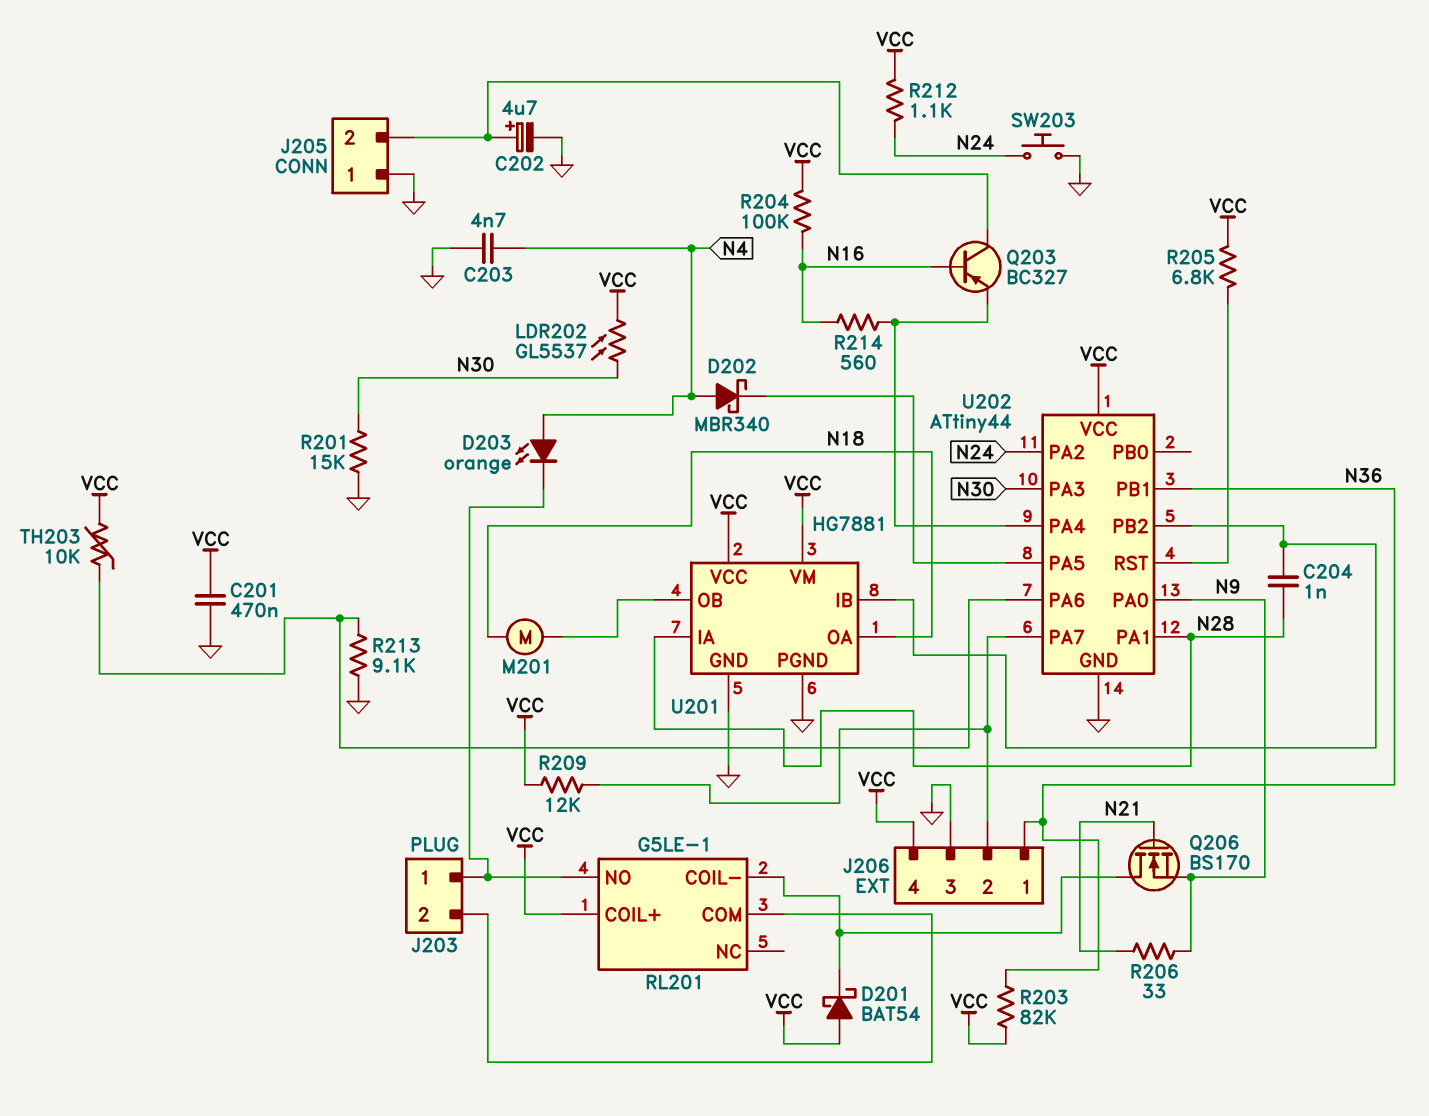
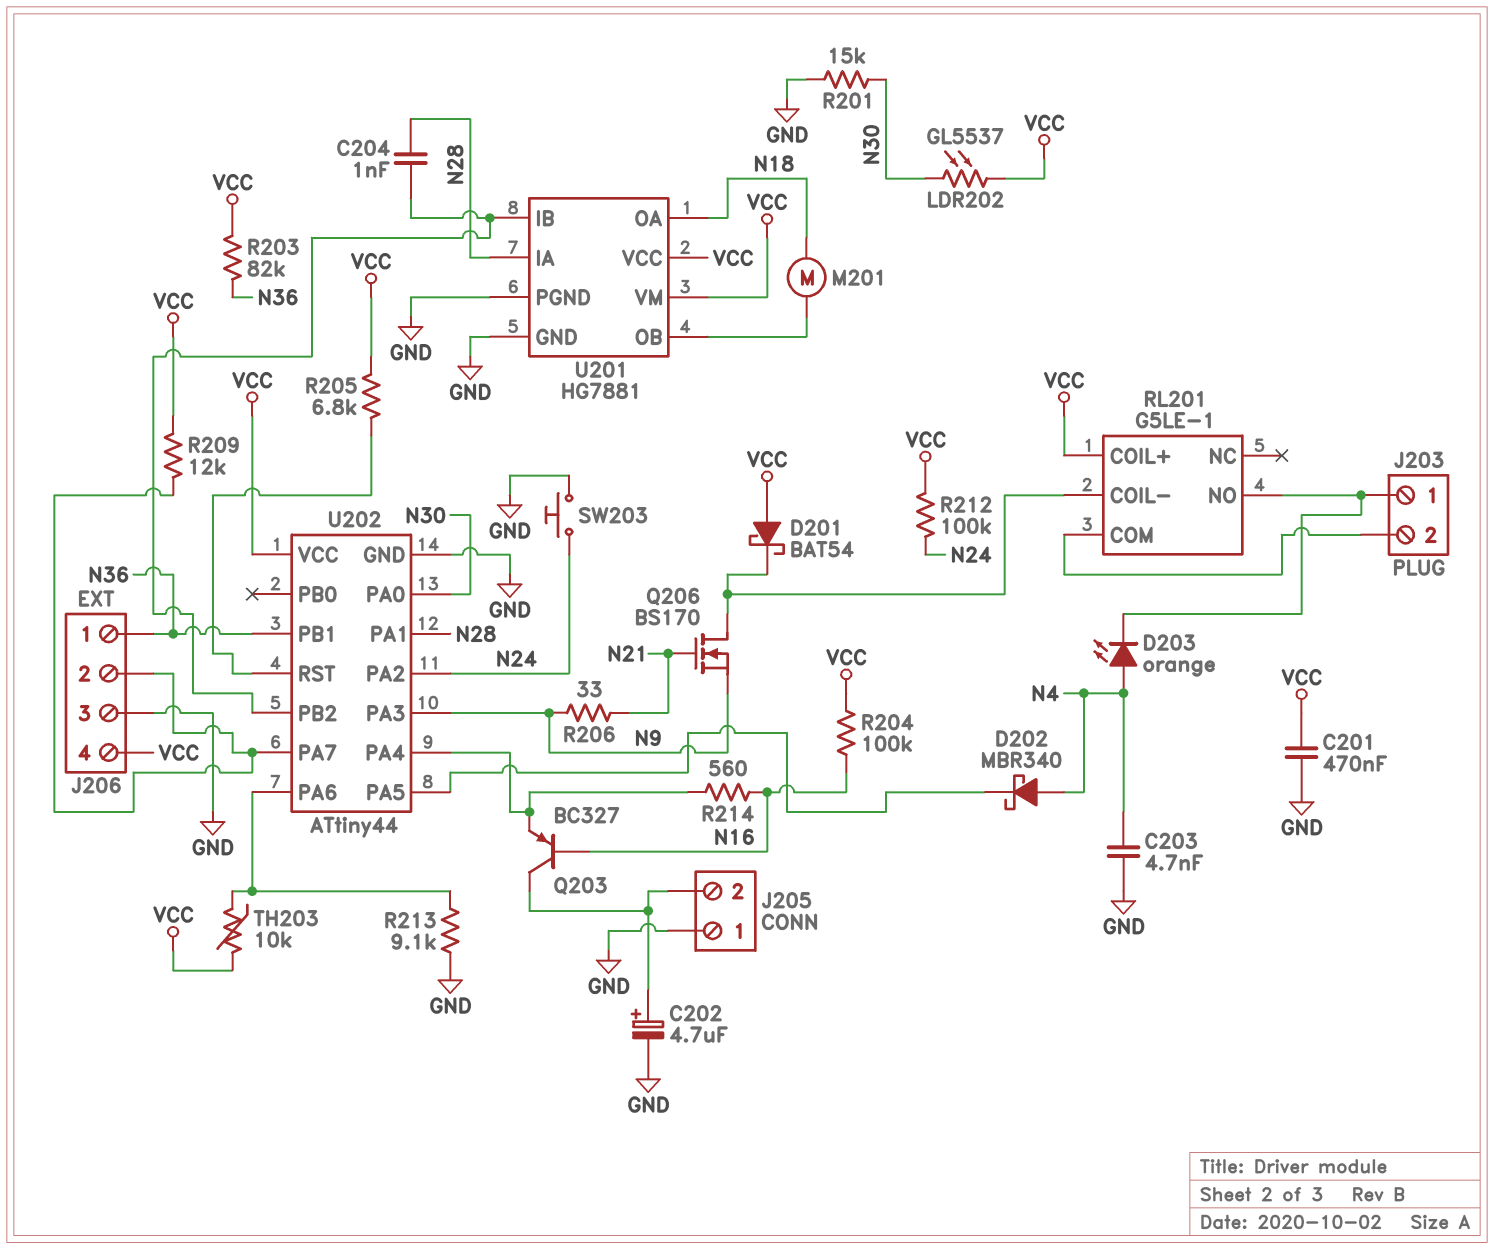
R212: 1.1k (N24, VCC) -> 100k (N24, VCC)
U202 pin PA0: N9 -> N30
U202 pin PA3: N30 -> N9

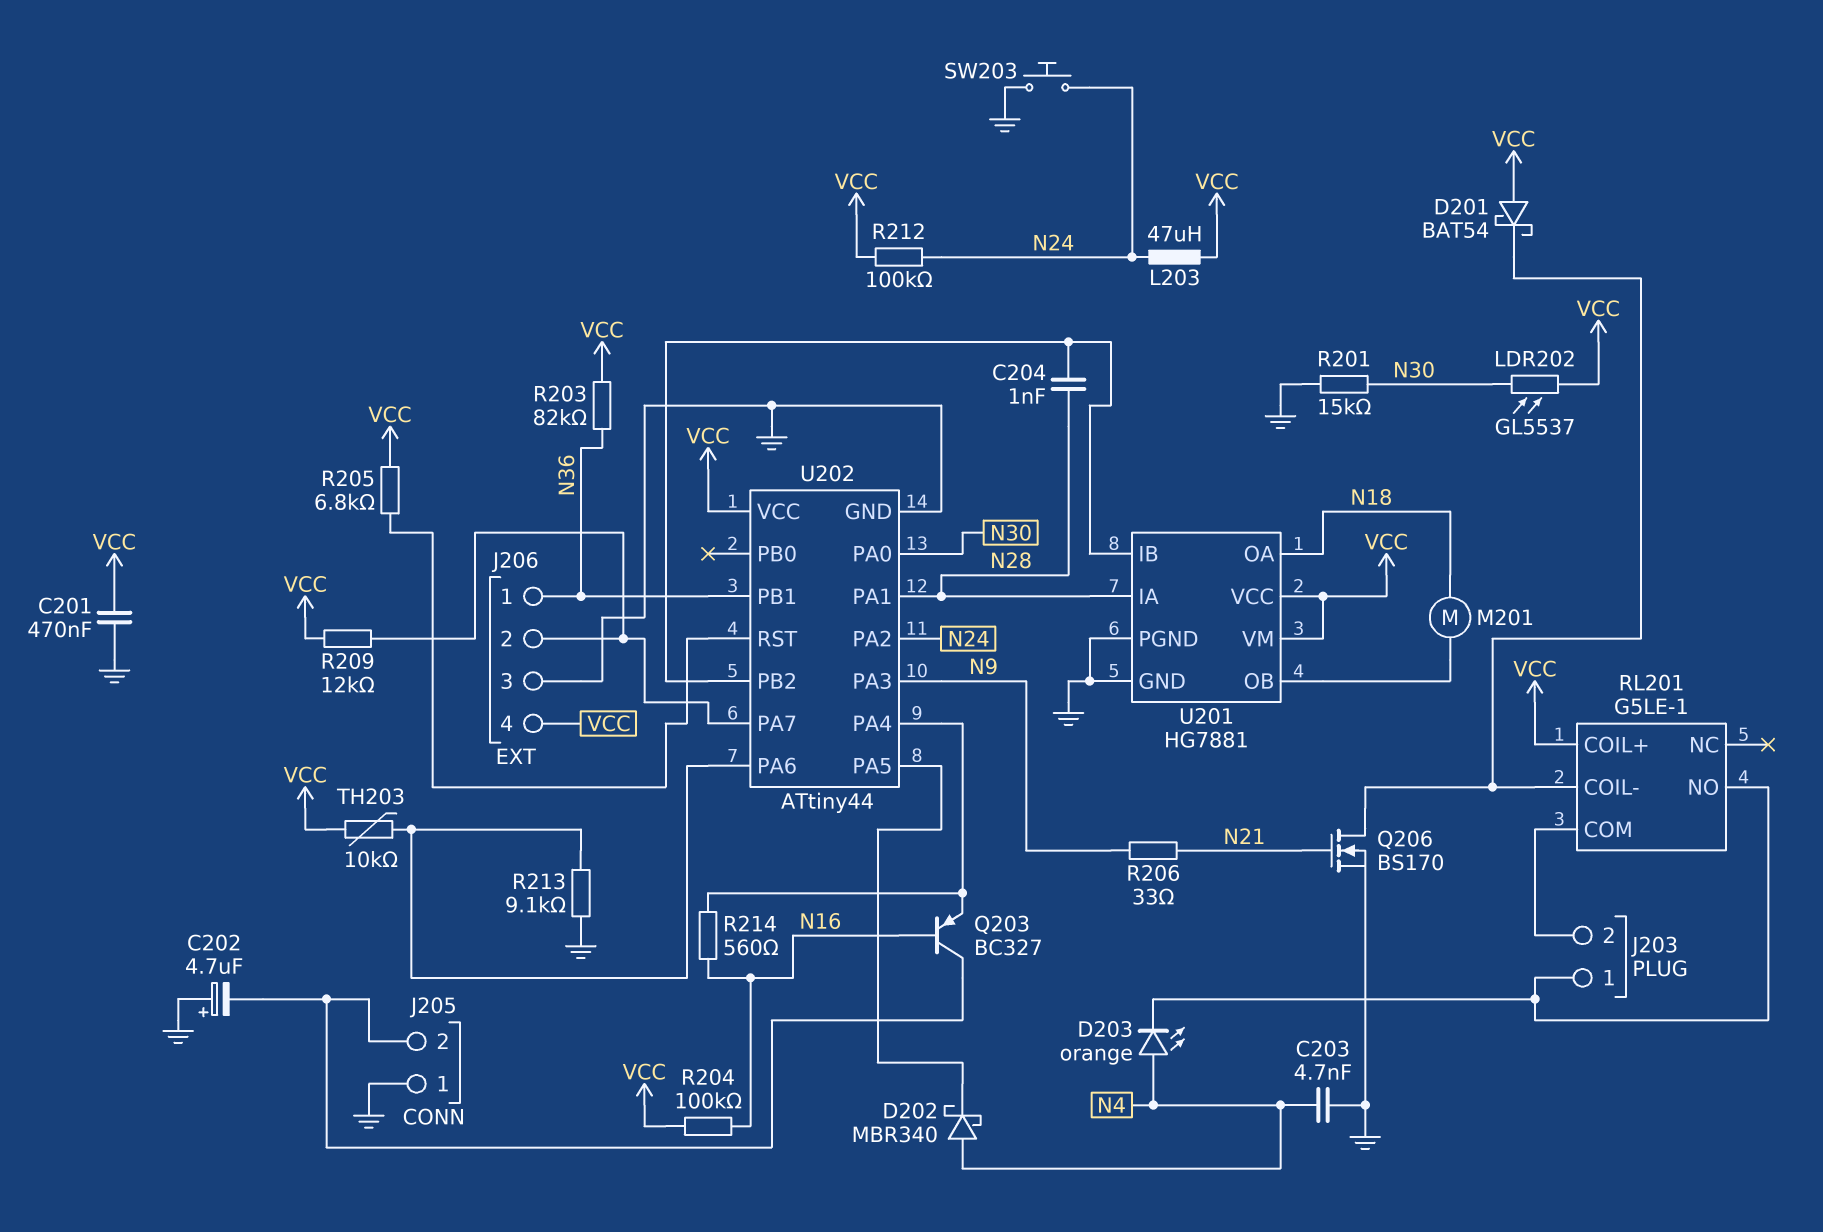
C202: 4.7uF (plus J205/2, minus GND) -> 4.7uF (plus GND, minus J205/2)
L203: none -> 47uH (N24, VCC)
Q206: NMOS BS170 (G N21, D RL201/COIL-, S N9) -> NMOS BS170 (G N21, D RL201/COIL-, S GND)

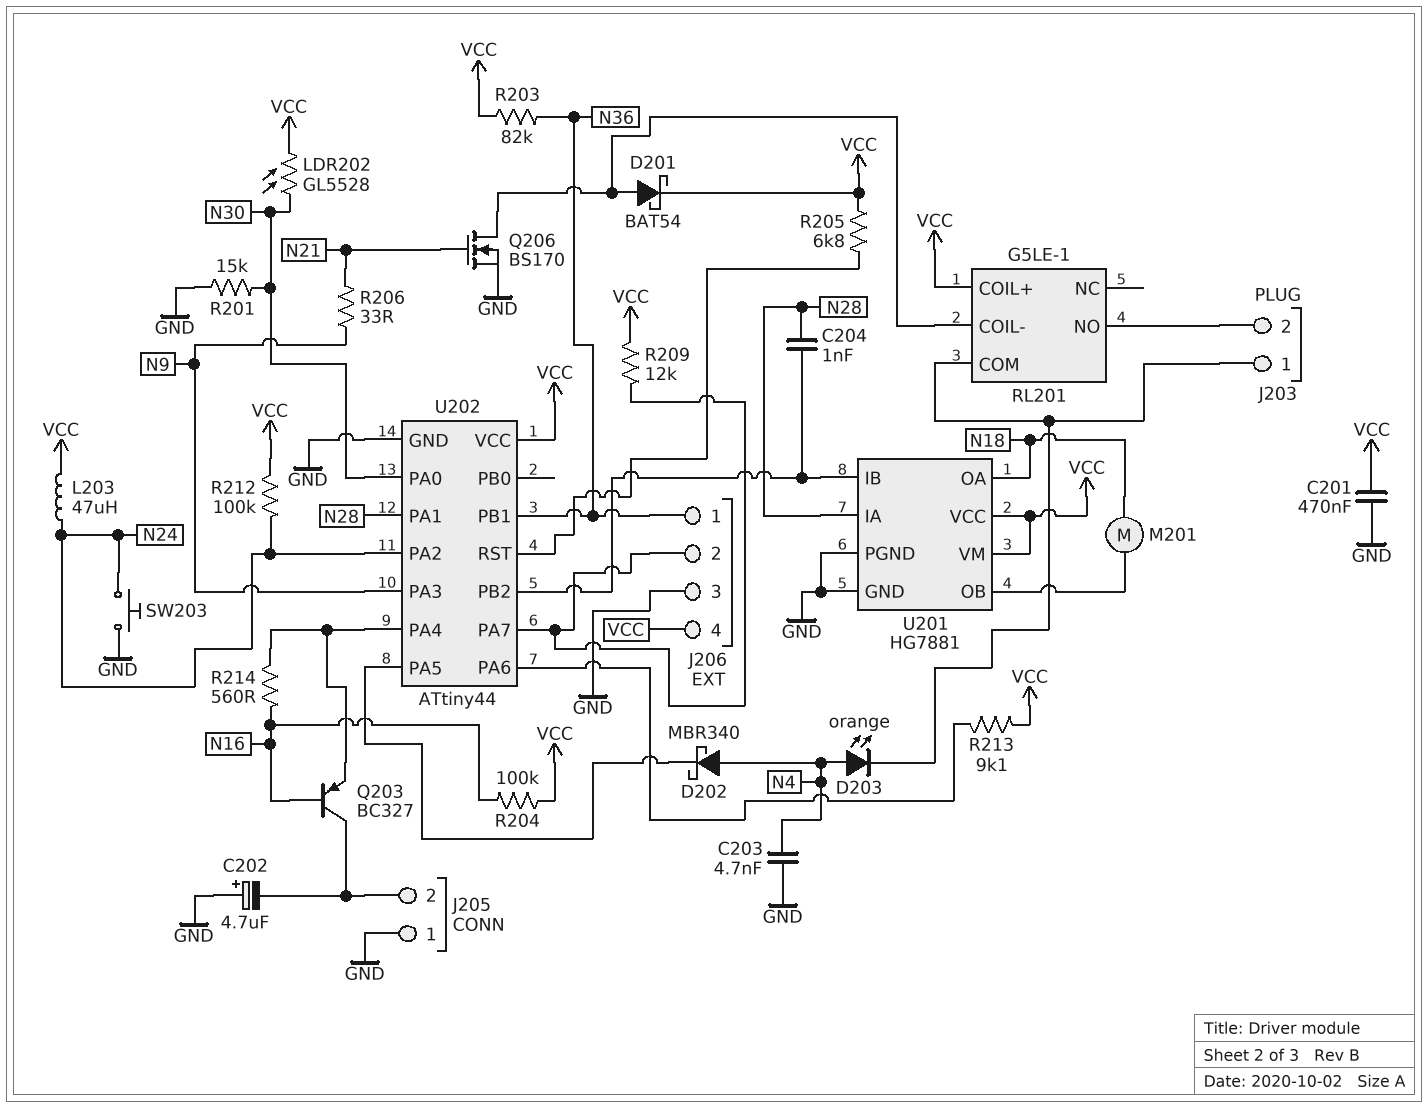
D201: schottky BAT54 (A VCC, K RL201/COIL-) -> schottky BAT54 (A RL201/COIL-, K VCC)
LDR202: GL5537 (N30, VCC) -> GL5528 (N30, VCC)
R213: 9.1k (GND, U202/PA6) -> 9.1k (U202/PA6, VCC)
RL201 pin COM: J203/2 -> J203/1
RL201 pin NO: J203/1 -> J203/2
TH203: 10k (U202/PA6, VCC) -> none

